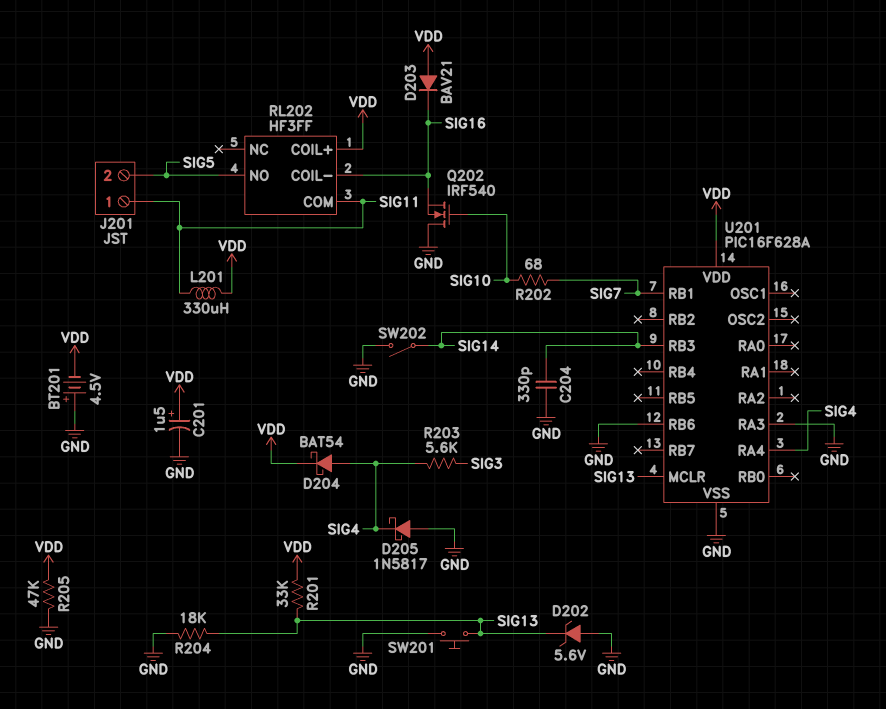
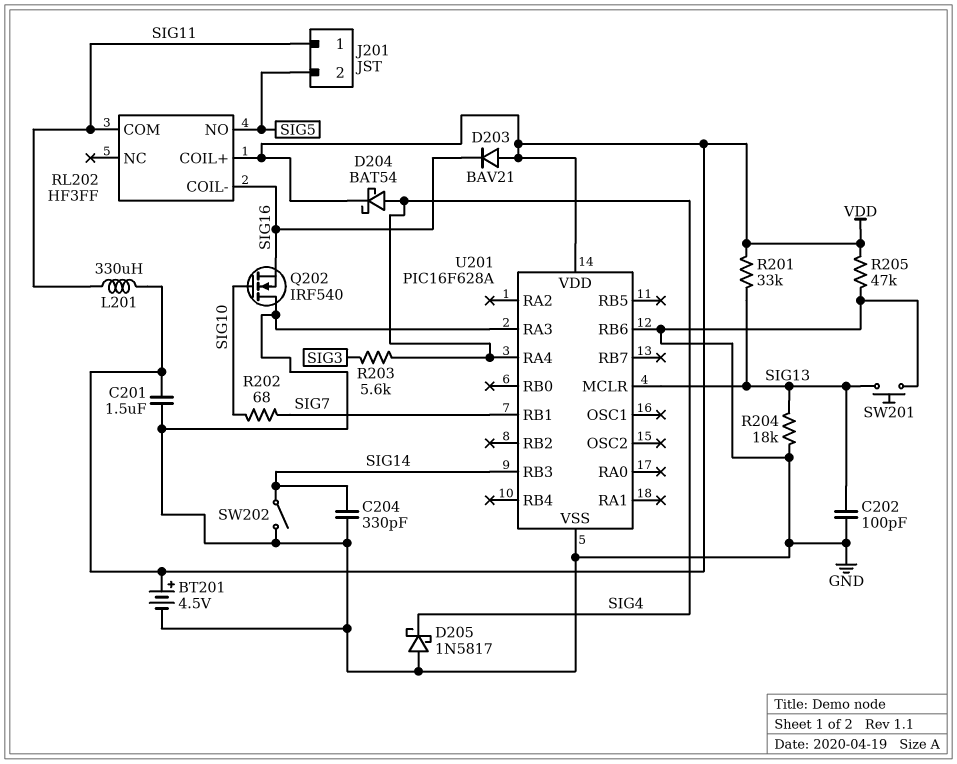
BT201: 4.5V (plus GND, minus VDD) -> 4.5V (plus VDD, minus GND)
C201: 1.5uF (plus VDD, minus GND) -> 1.5uF (GND, VDD)
C202: none -> 100pF (GND, SIG13)
D202: zener 5.6V (A GND, K SIG13) -> none

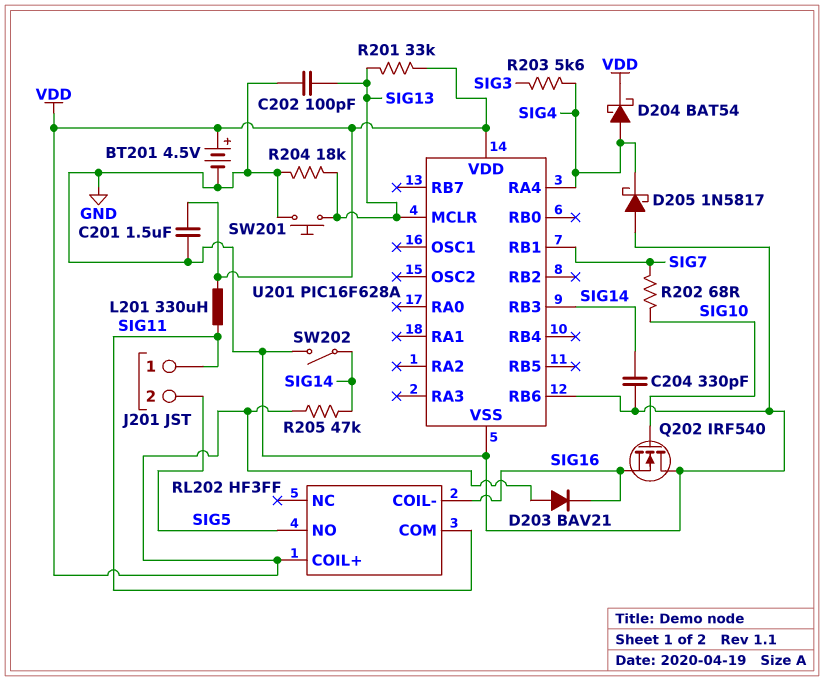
R205: 47k (GND, VDD) -> 47k (SIG14, VDD)
U201 pin RA3: GND -> none

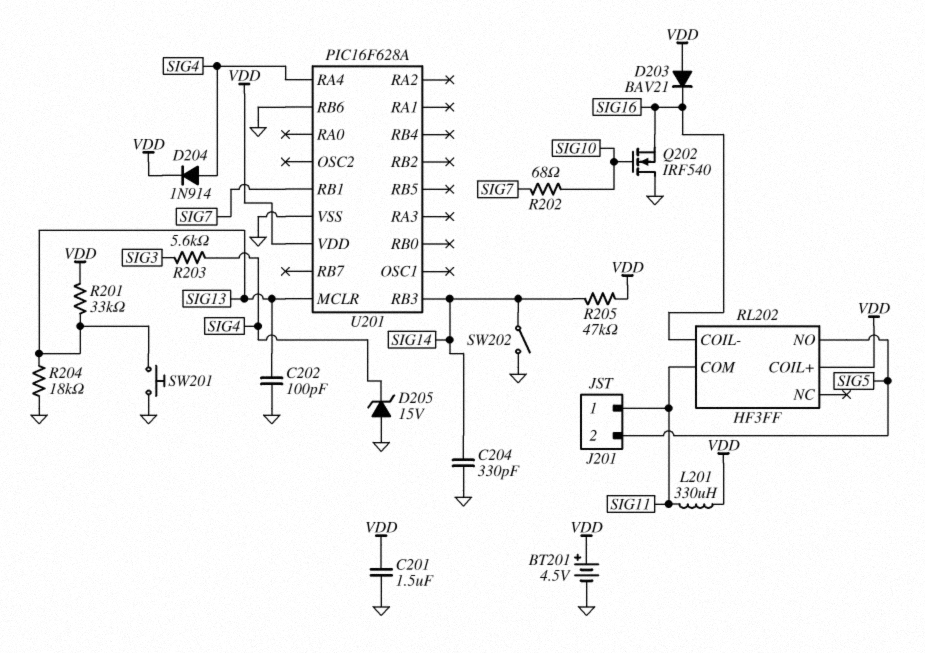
D204: schottky BAT54 (A SIG4, K VDD) -> diode 1N914 (A SIG4, K VDD)
D205: schottky 1N5817 (A GND, K SIG4) -> zener 15V (A GND, K SIG4)

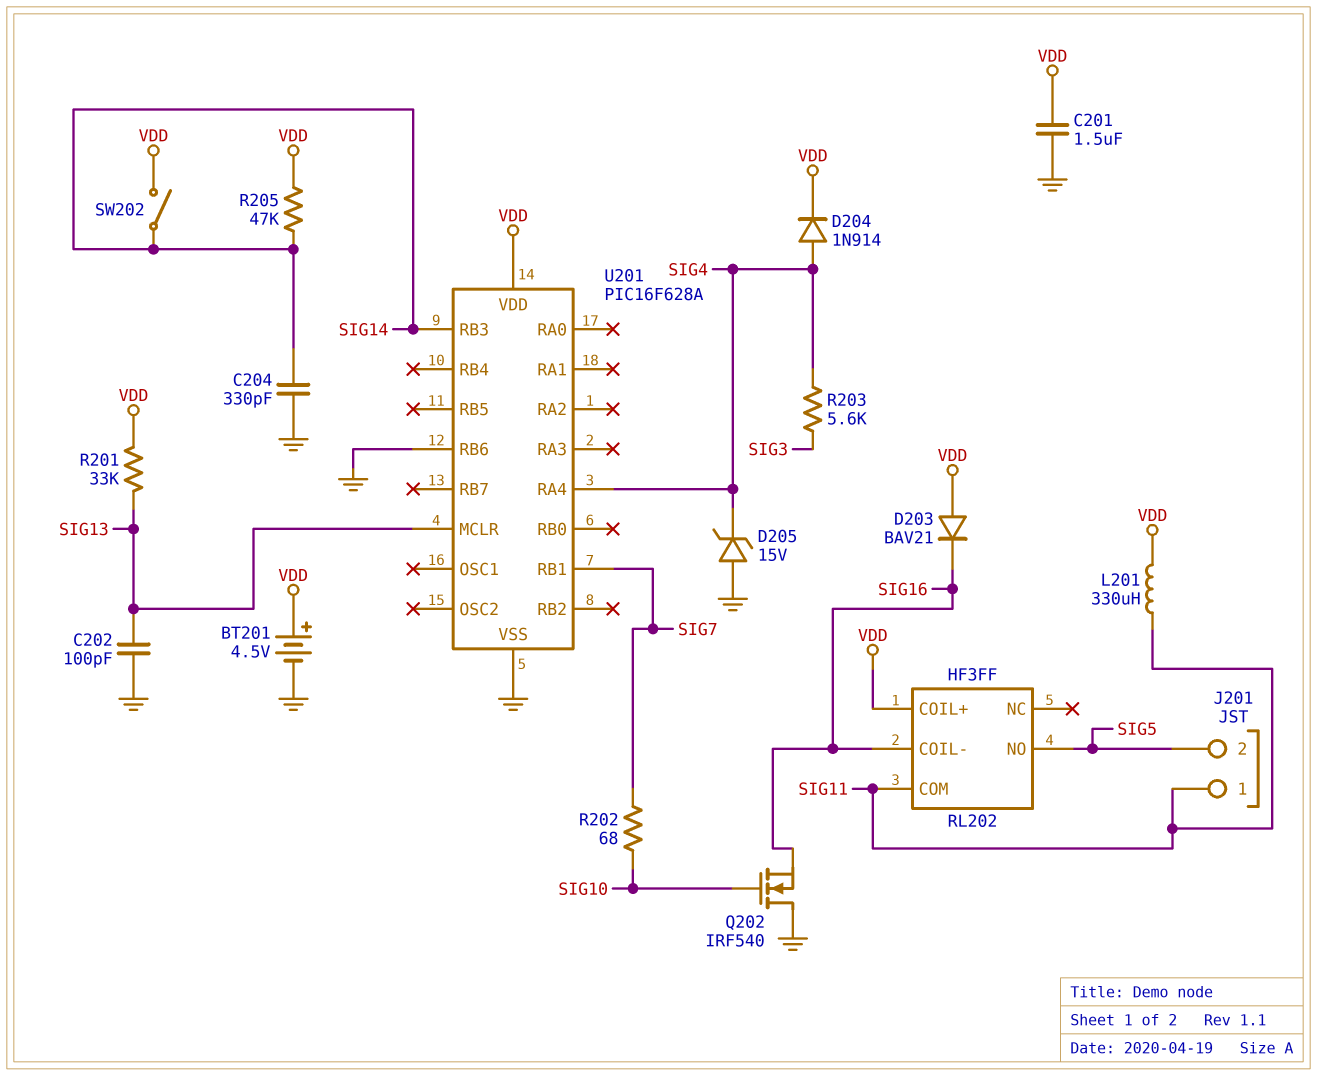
R204: 18k (GND, SIG13) -> none
SW201: button (GND, SIG13) -> none
SW202: switch (GND, SIG14) -> switch (SIG14, VDD)

